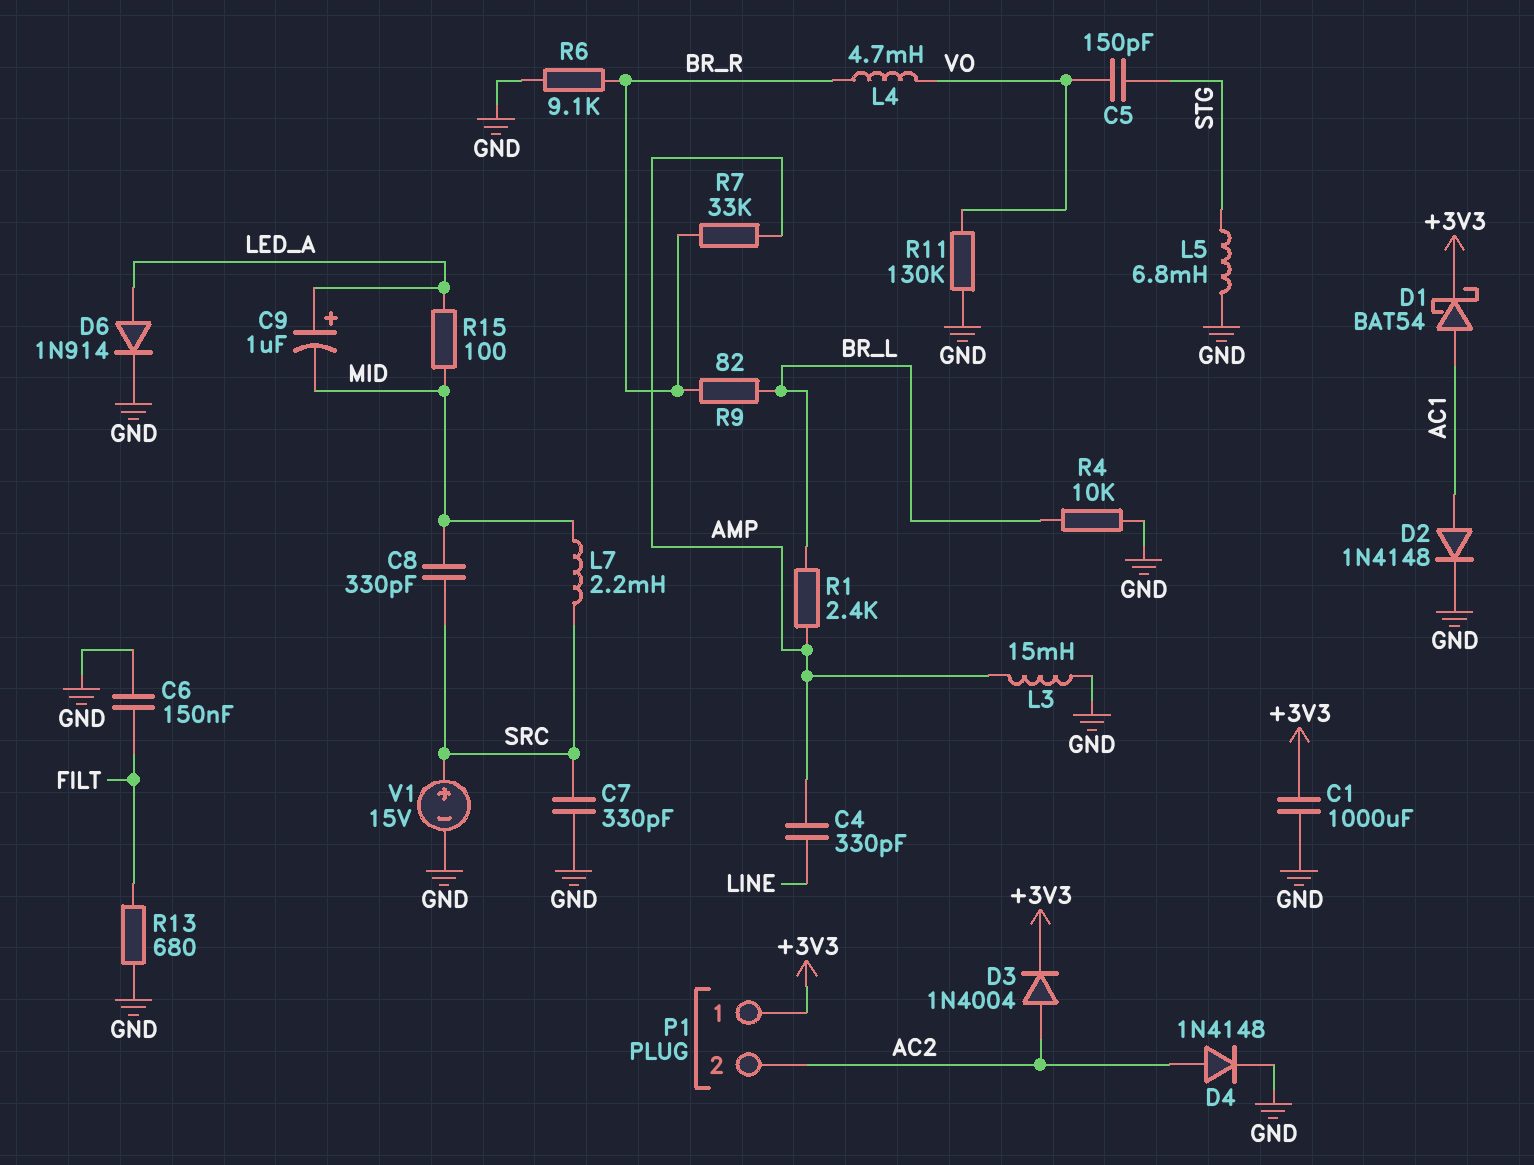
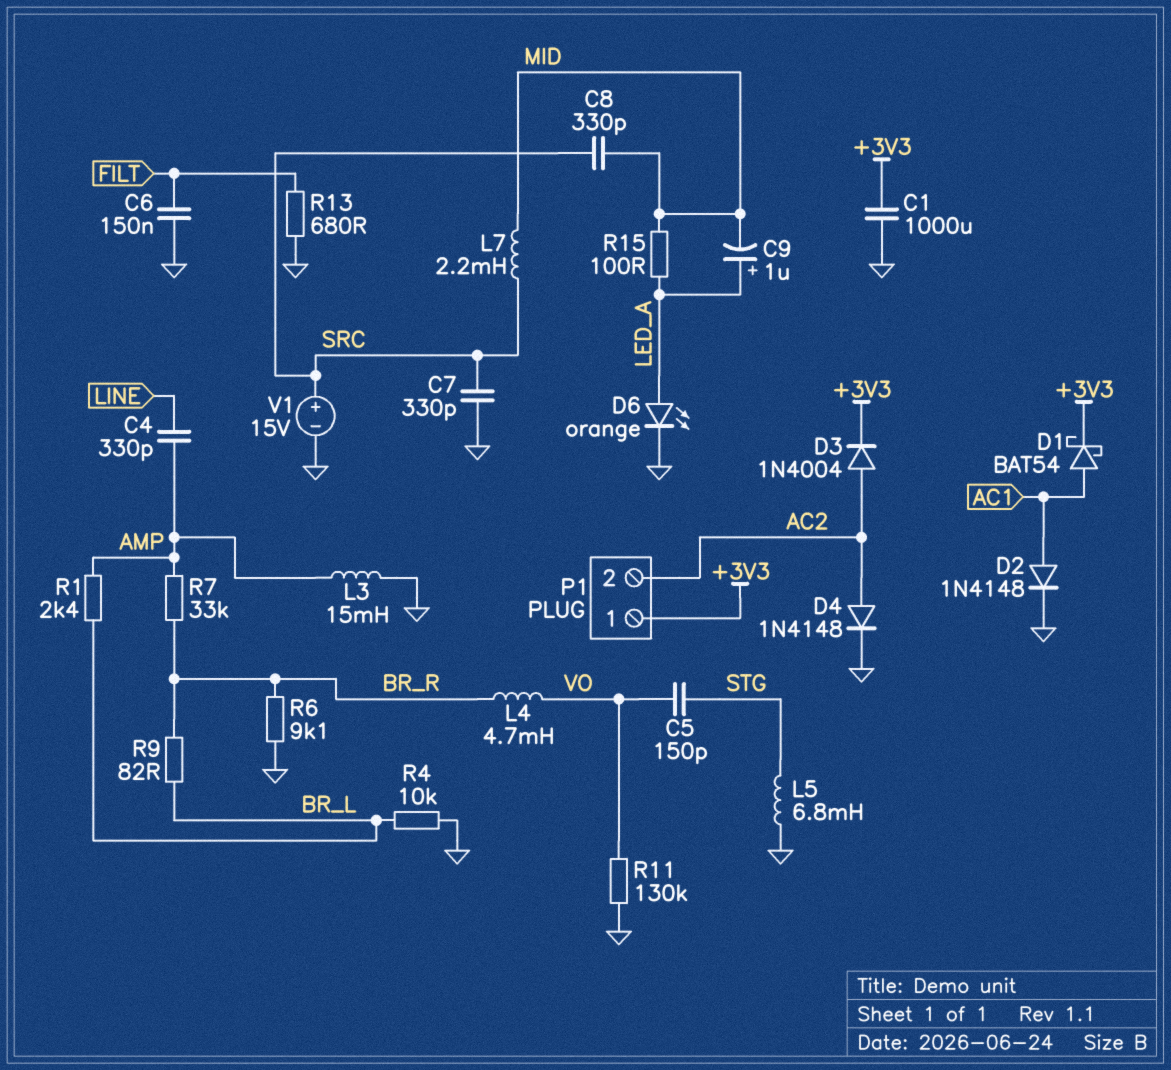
D6: diode 1N914 (A LED_A, K GND) -> LED orange (A LED_A, K GND)

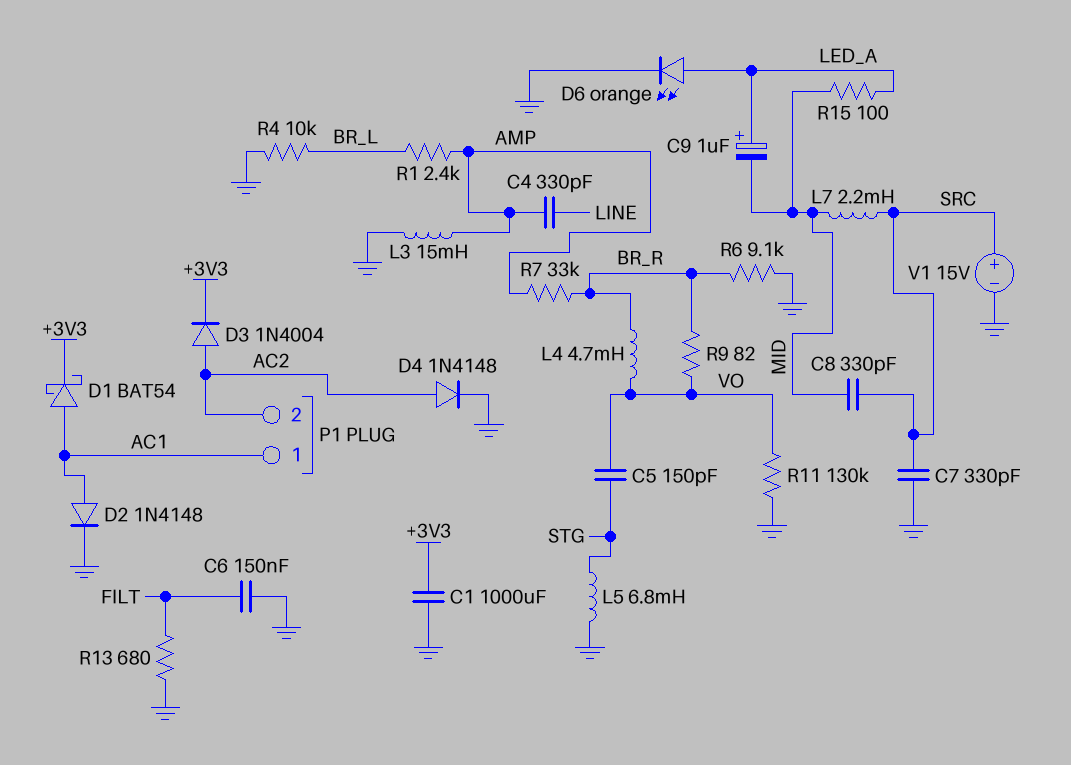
P1 pin 1: +3V3 -> AC1
R9: 82 (BR_L, BR_R) -> 82 (BR_R, VO)

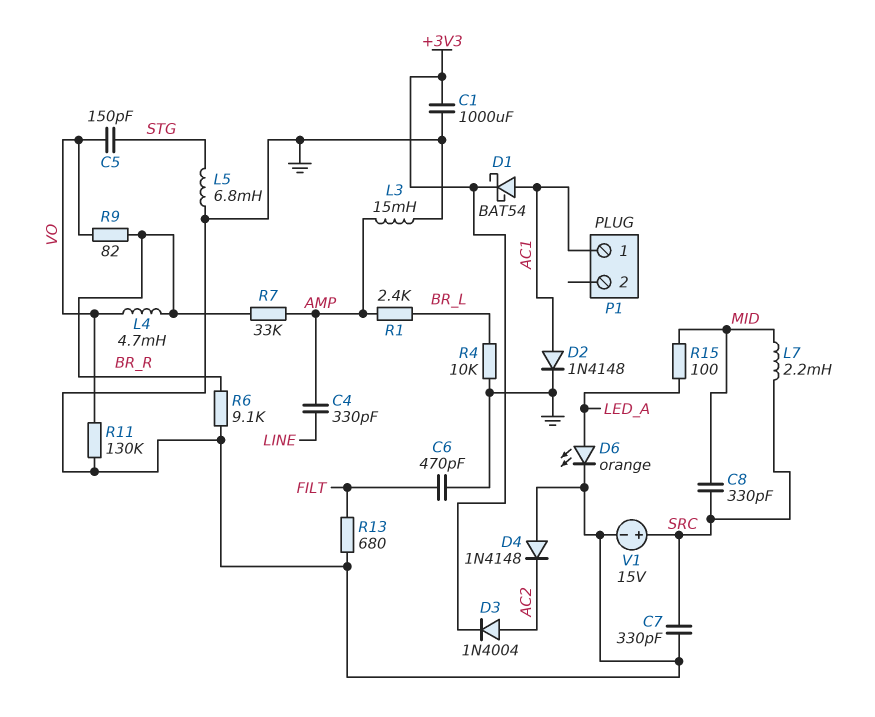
C6: 150nF (FILT, GND) -> 470pF (FILT, GND)
C9: 1uF (plus LED_A, minus MID) -> none
D4: diode 1N4148 (A AC2, K GND) -> diode 1N4148 (A GND, K AC2)
P1 pin 2: AC2 -> none

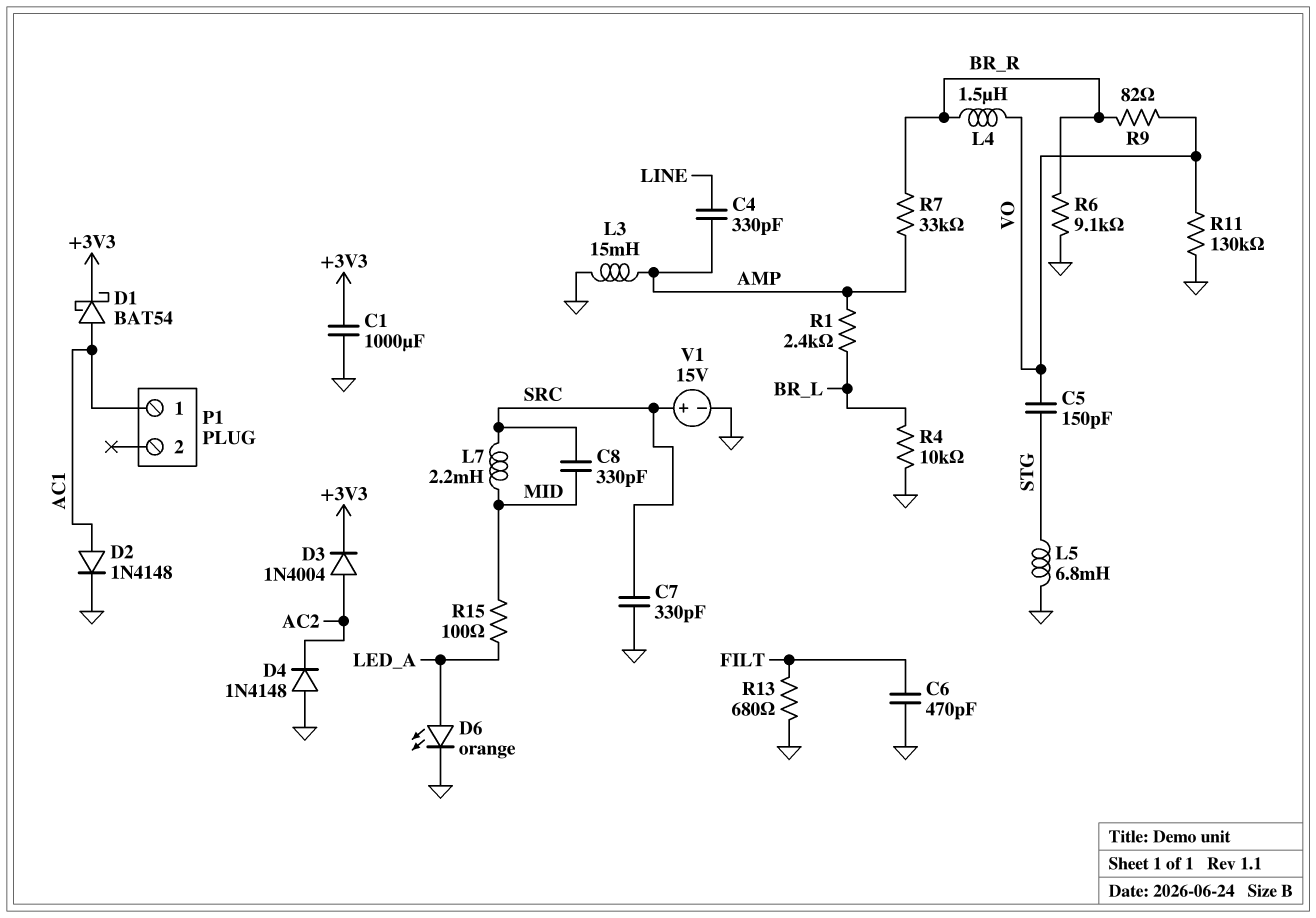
L4: 4.7mH (BR_R, VO) -> 1.5uH (BR_R, VO)

